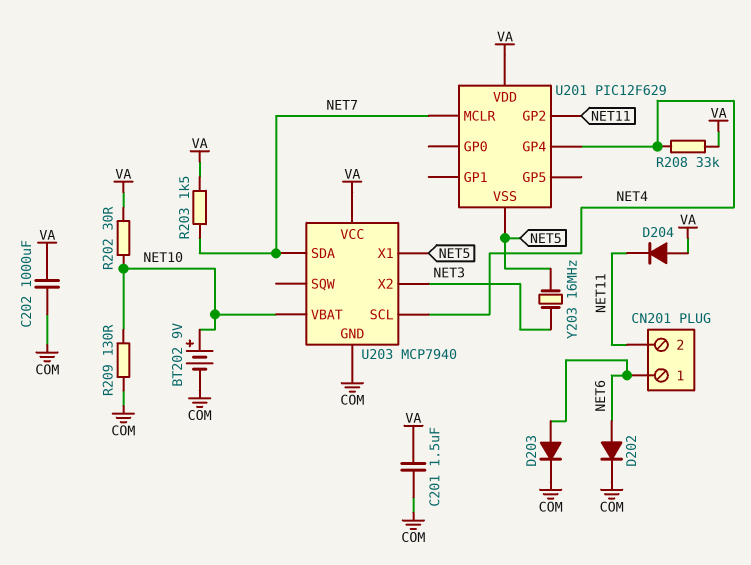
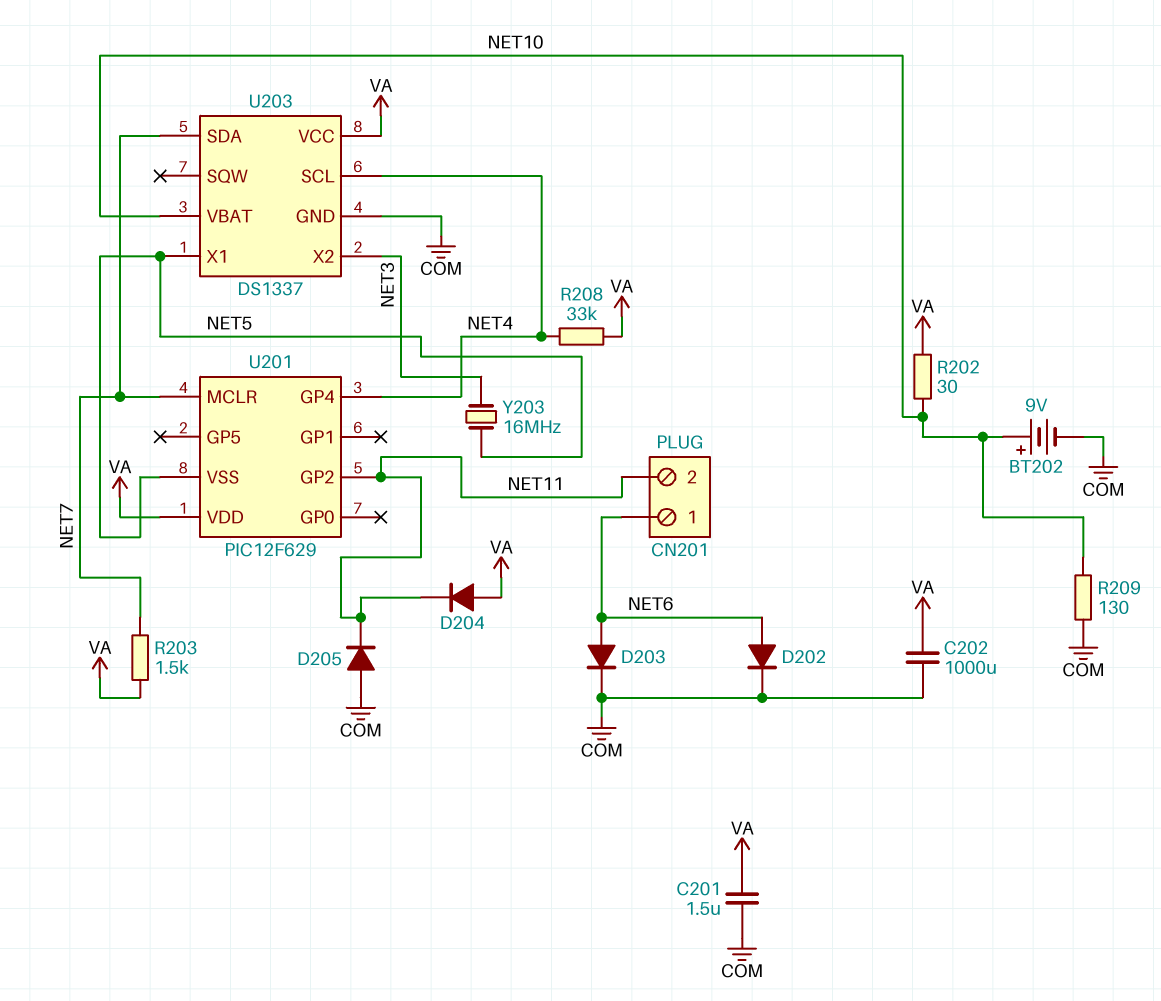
D205: none -> diode (A COM, K NET11)
U203: MCP7940 -> DS1337

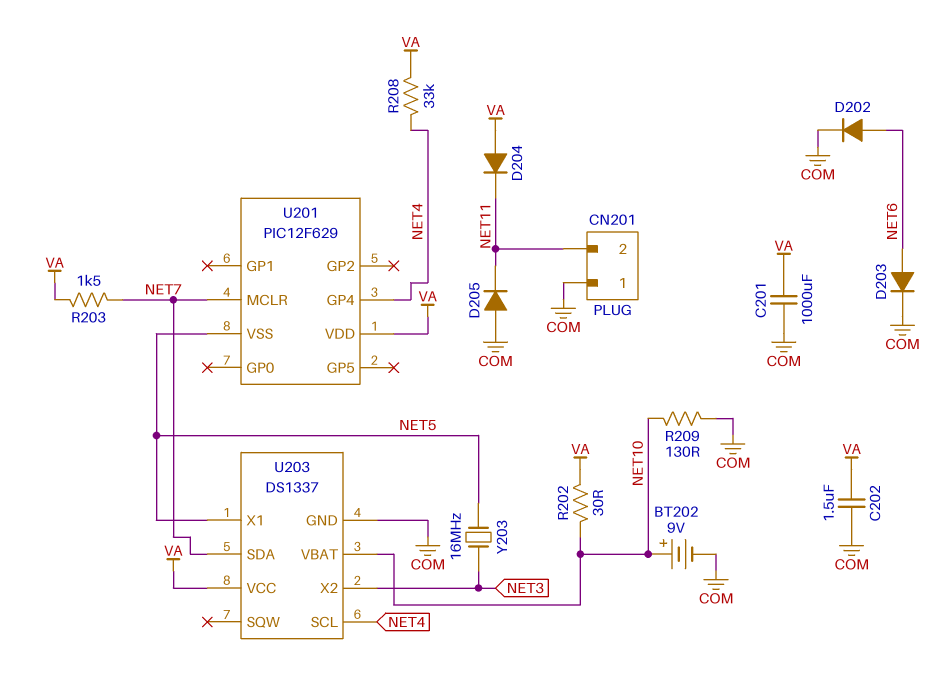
C201: 1.5uF (COM, VA) -> 1000uF (COM, VA)
C202: 1000uF (COM, VA) -> 1.5uF (COM, VA)
CN201 pin 1: NET6 -> COM
U201 pin GP2: NET11 -> none

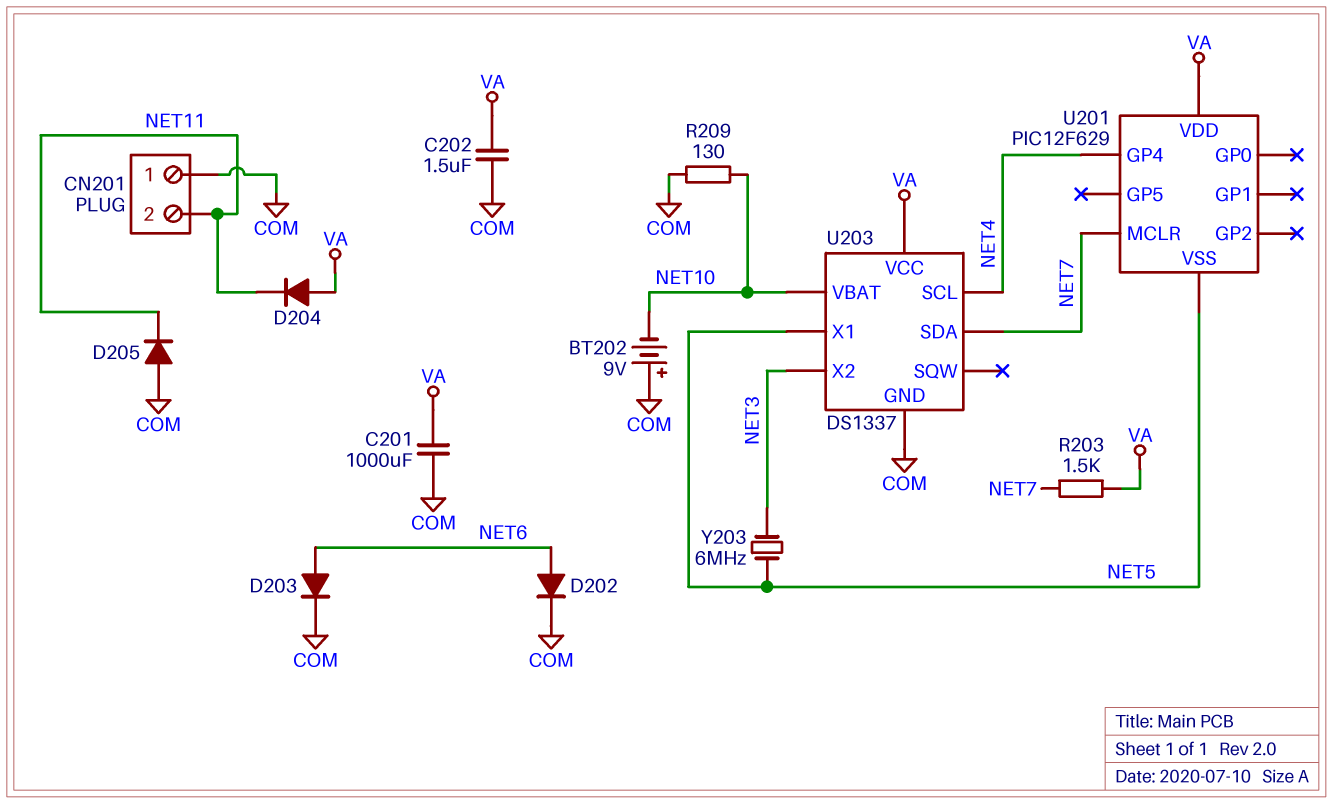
BT202: 9V (plus NET10, minus COM) -> 9V (plus COM, minus NET10)
R202: 30 (NET10, VA) -> none
R208: 33k (NET4, VA) -> none
Y203: 16MHz (NET3, NET5) -> 6MHz (NET3, NET5)

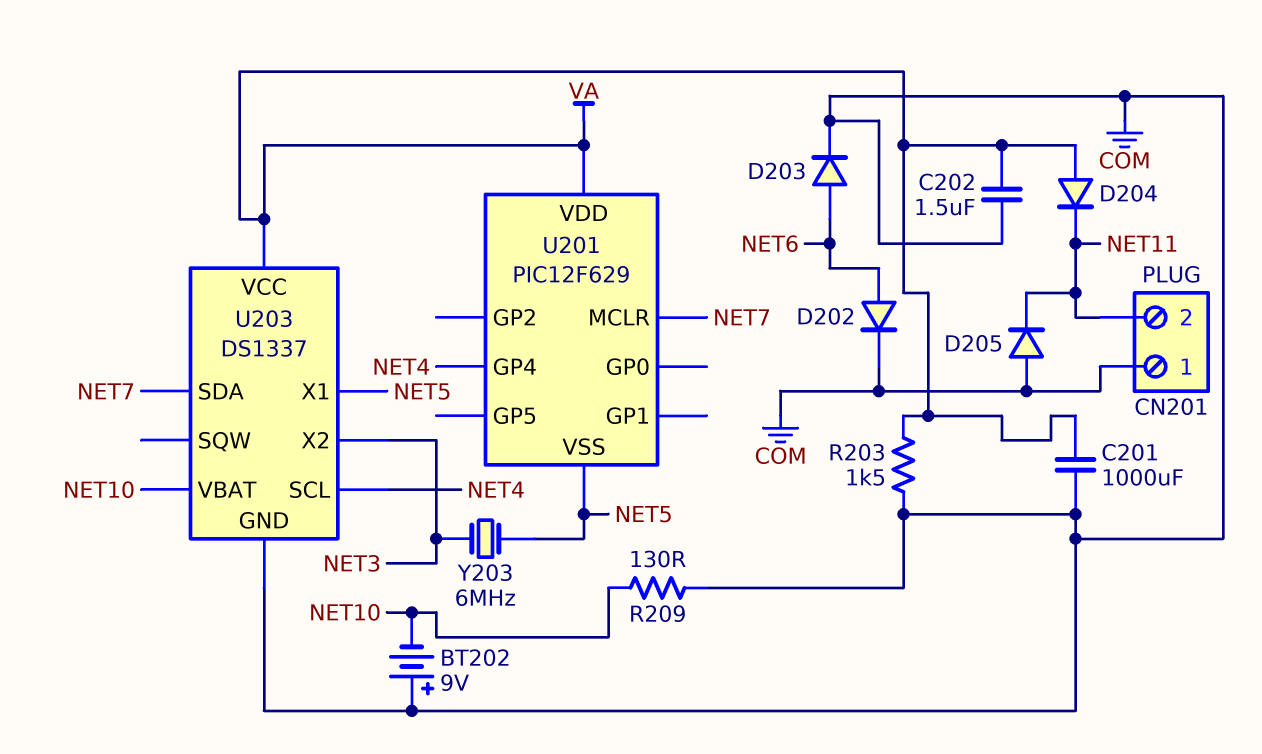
R203: 1.5k (NET7, VA) -> 1.5k (COM, VA)

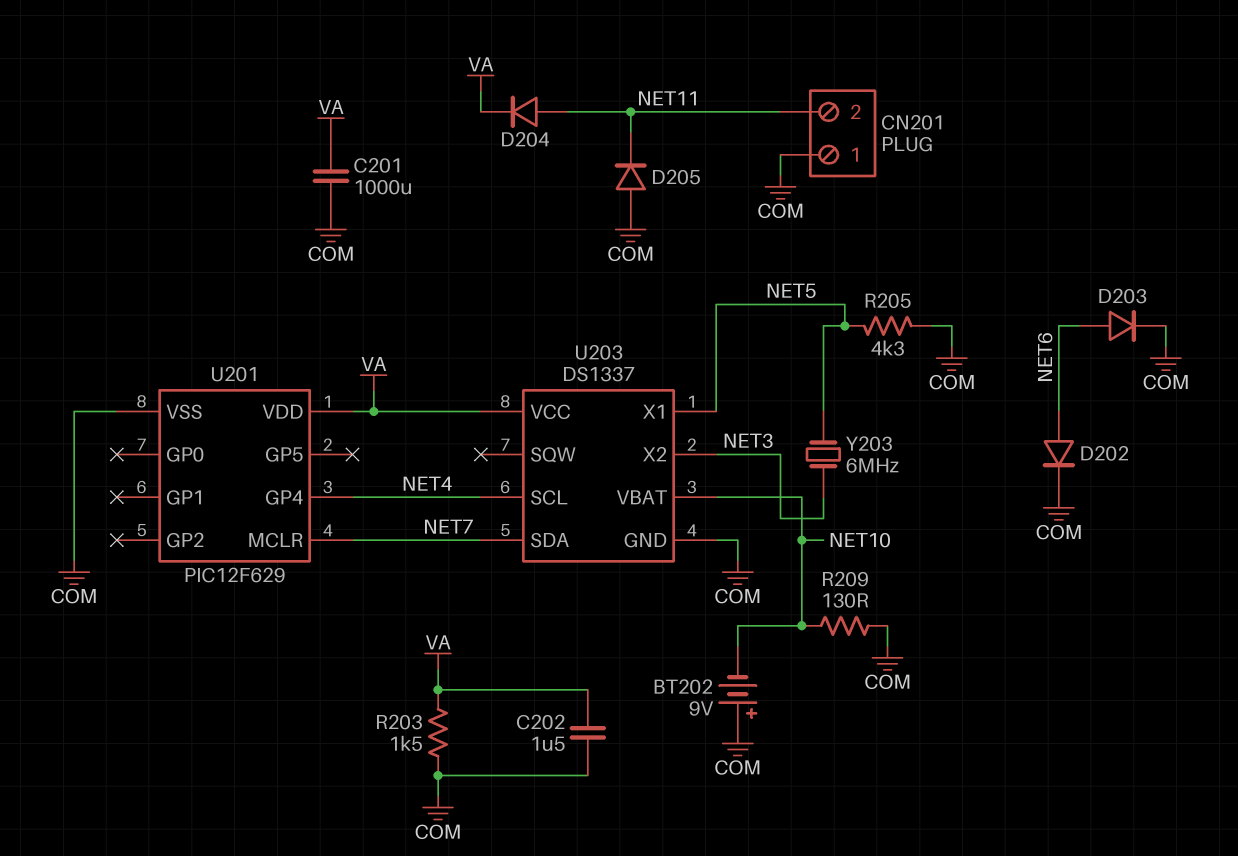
D204: diode (A VA, K NET11) -> diode (A NET11, K VA)
R205: none -> 4.3k (COM, NET5)
U201 pin VSS: NET5 -> COM

